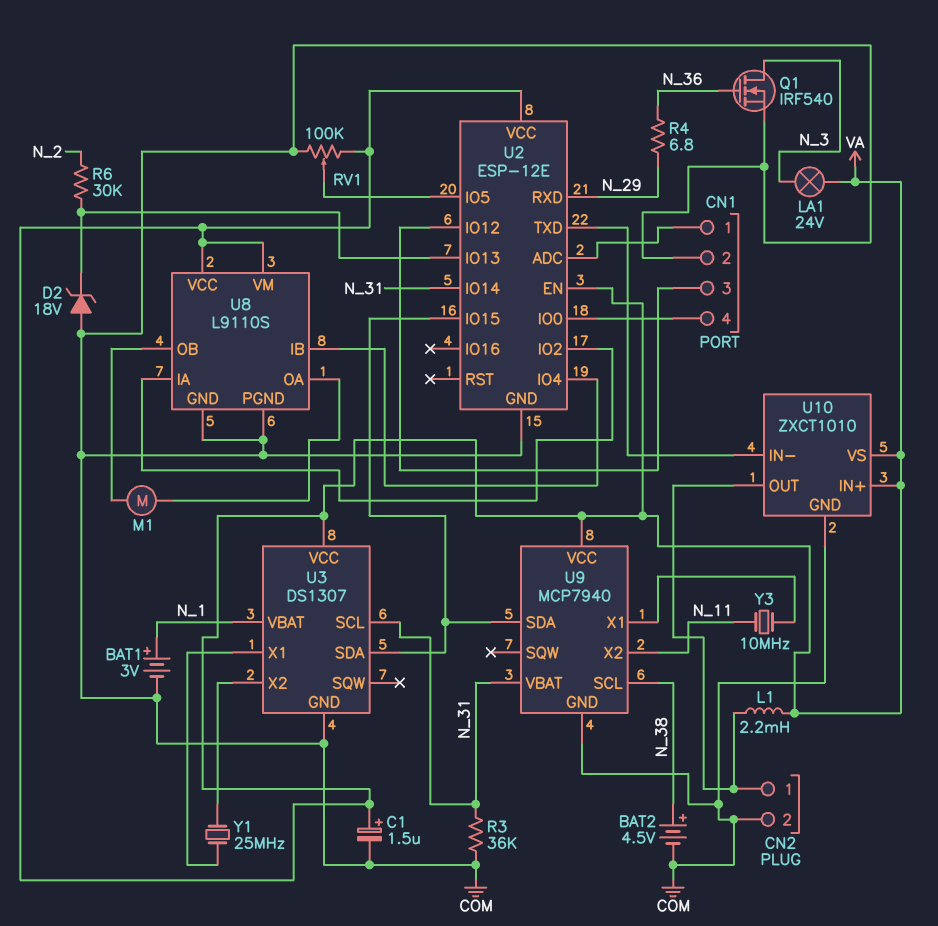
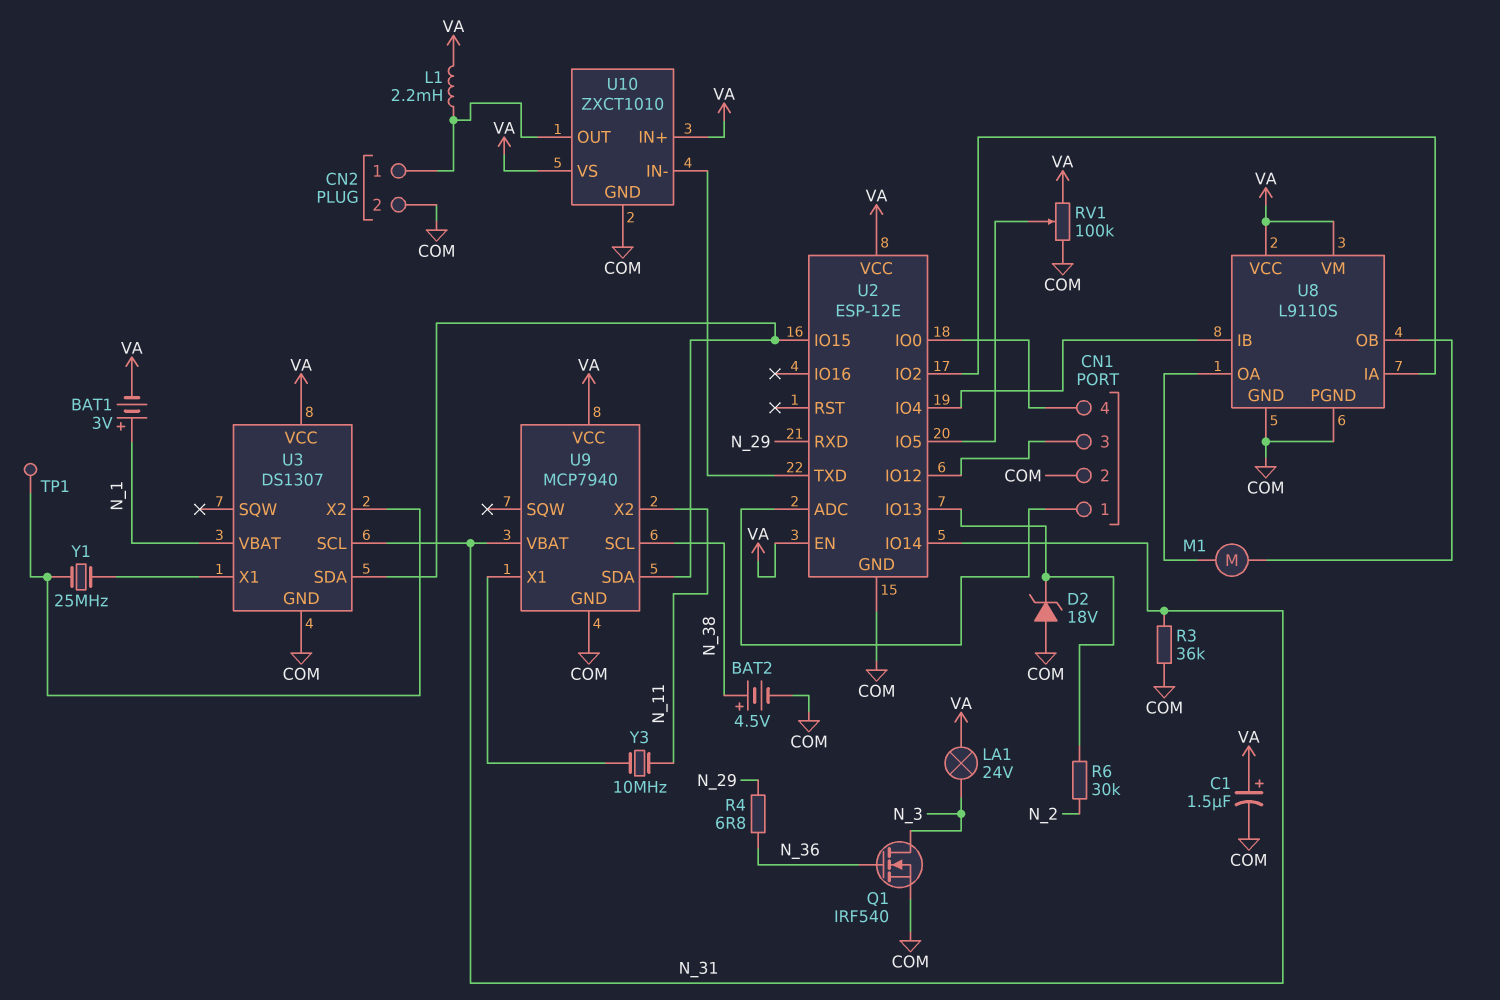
BAT1: 3V (plus N_1, minus COM) -> 3V (plus N_1, minus VA)
TP1: none -> test point (U3/X2)

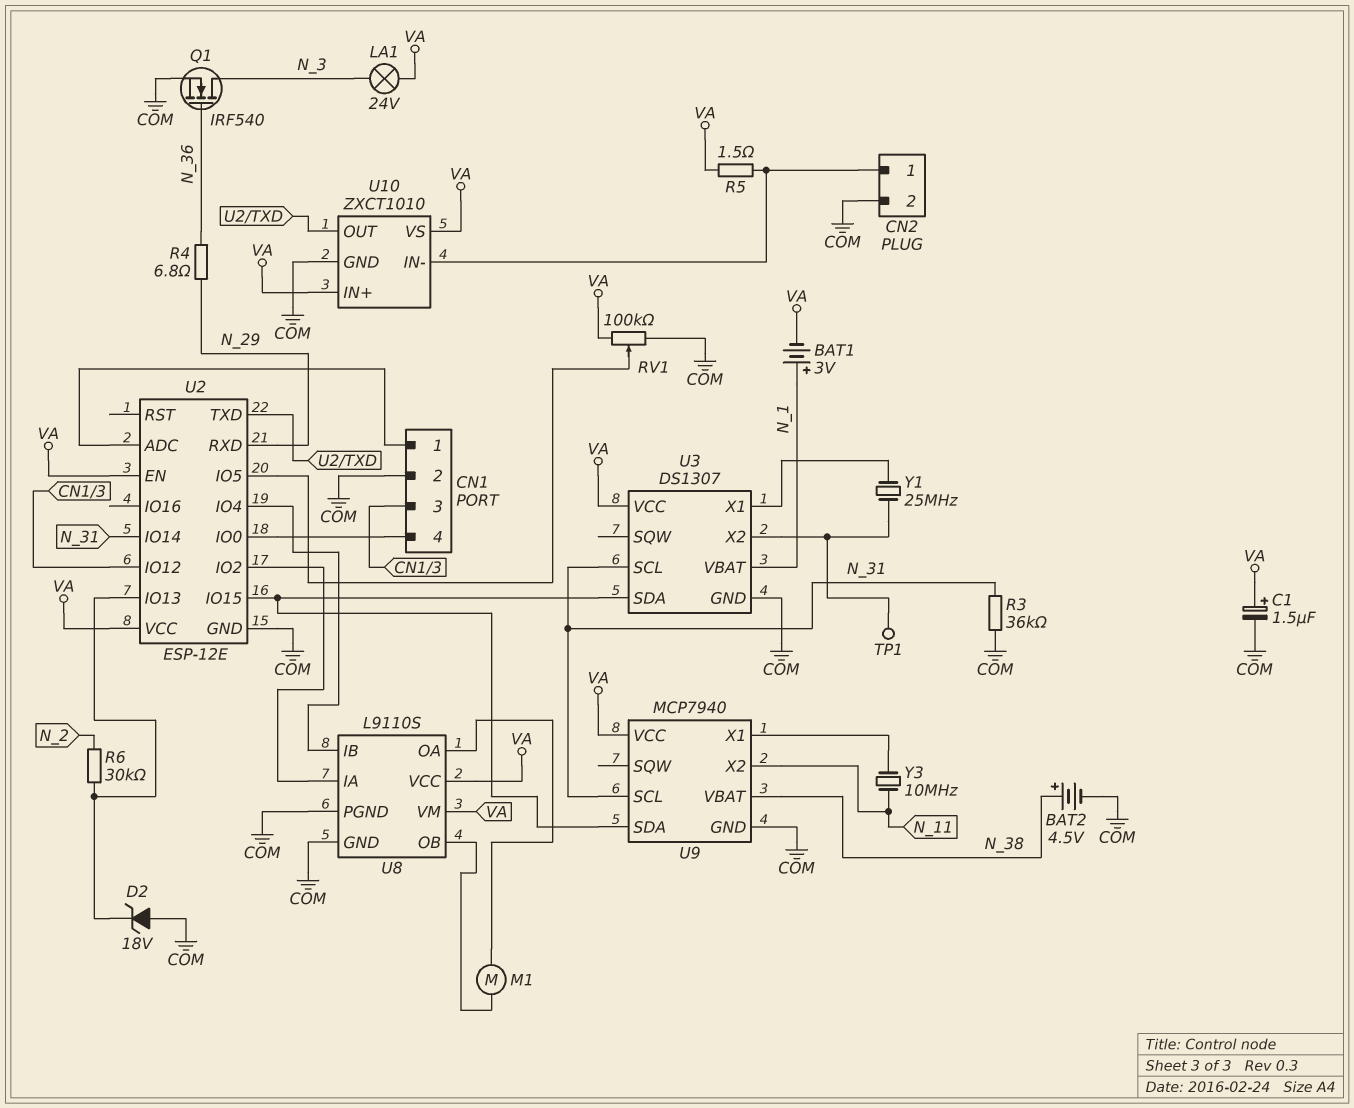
L1: 2.2mH (CN2/1, VA) -> none
R5: none -> 1.5 (CN2/1, VA)
U9 pin SCL: N_38 -> N_31
U9 pin VBAT: N_31 -> N_38
U10 pin IN-: U2/TXD -> CN2/1
U10 pin OUT: CN2/1 -> U2/TXD

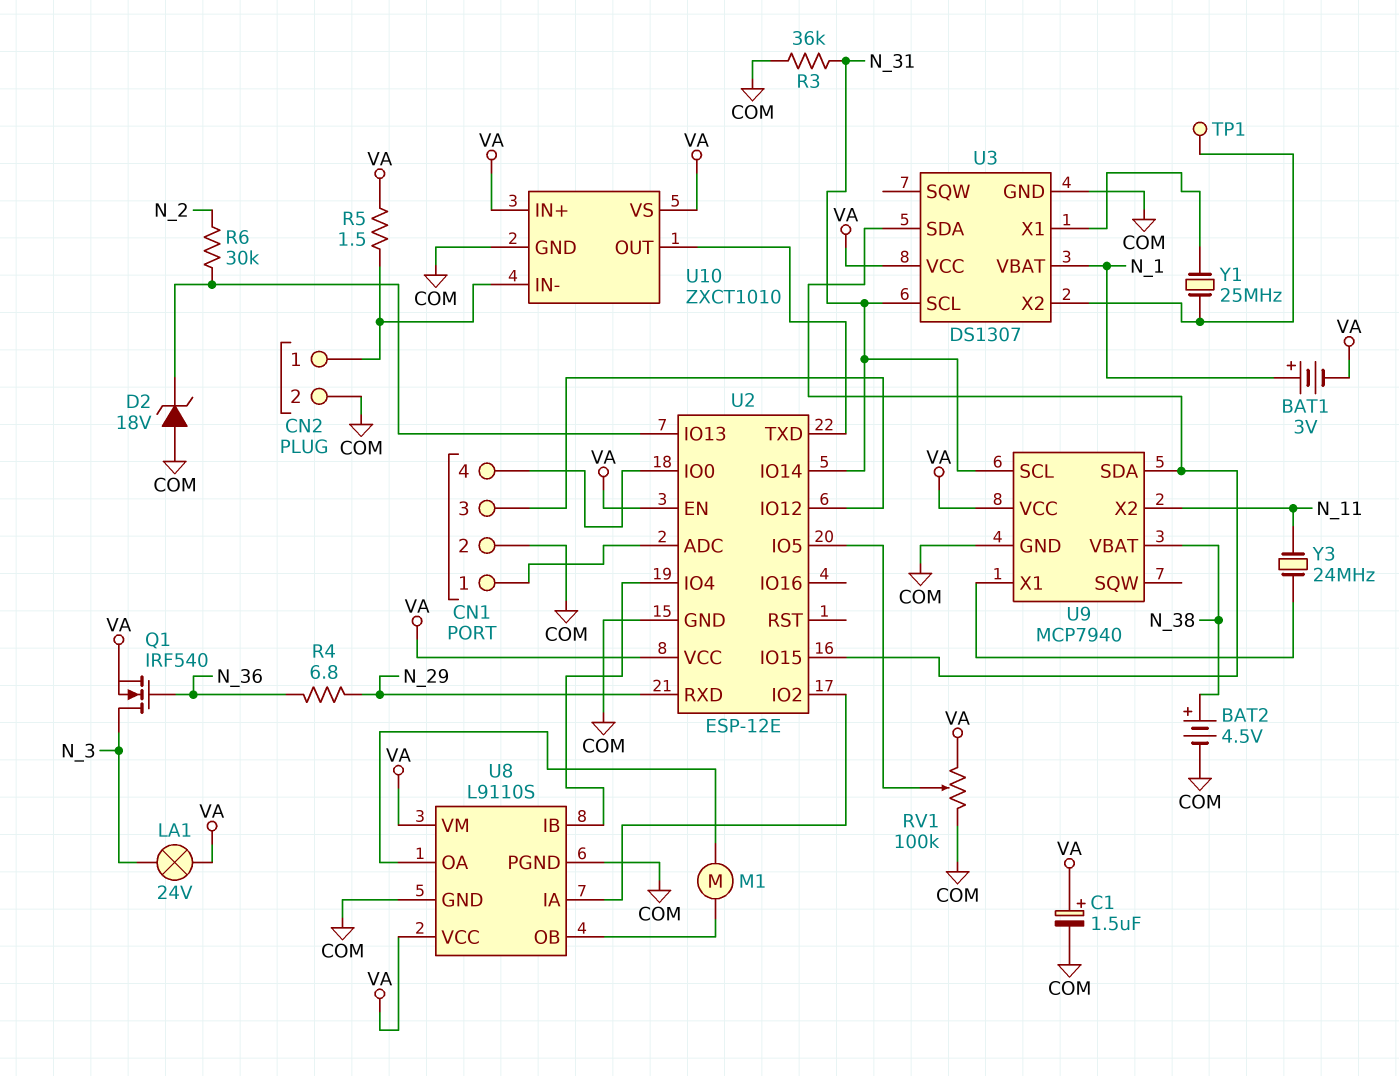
Q1: NMOS IRF540 (G N_36, D N_3, S COM) -> NMOS IRF540 (G N_36, D N_3, S VA)
Y3: 10MHz (N_11, U9/X1) -> 24MHz (N_11, U9/X1)

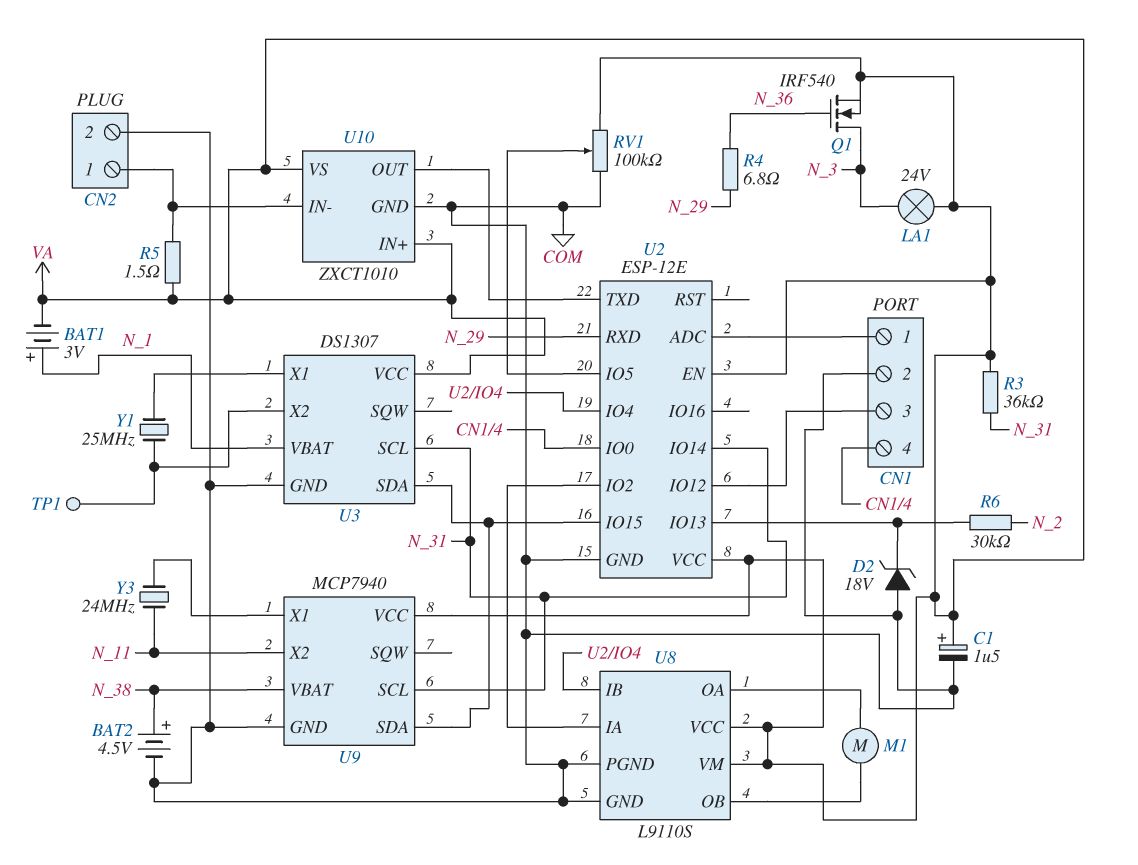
R3: 36k (COM, N_31) -> 36k (N_31, VA)

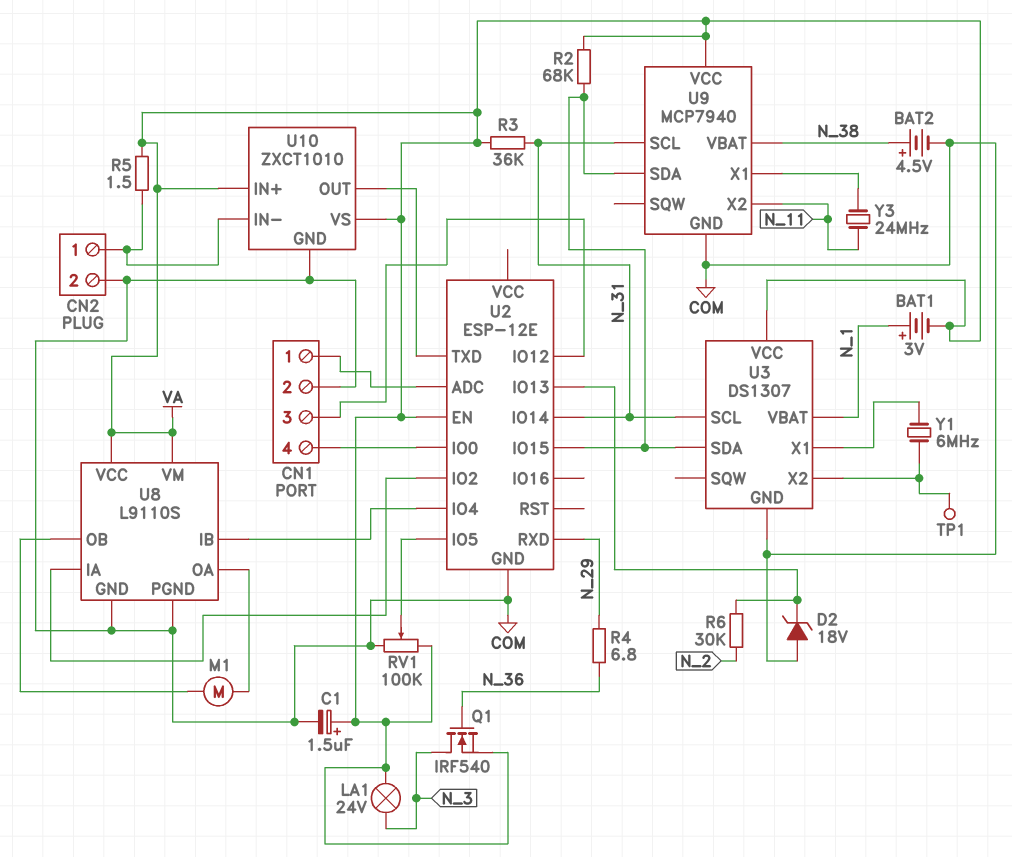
R2: none -> 68k (U2/IO15, VA)
U2 pin VCC: VA -> none
Y1: 25MHz (U3/X1, U3/X2) -> 6MHz (U3/X1, U3/X2)

